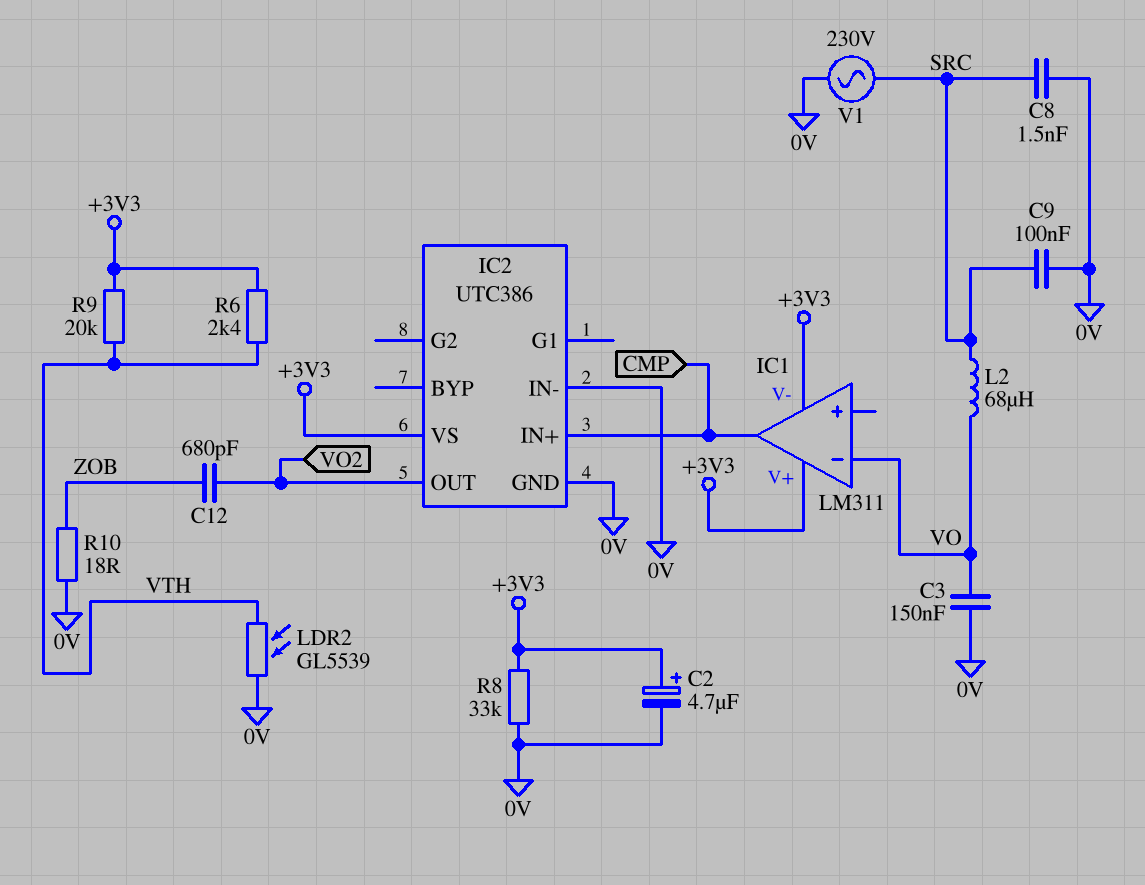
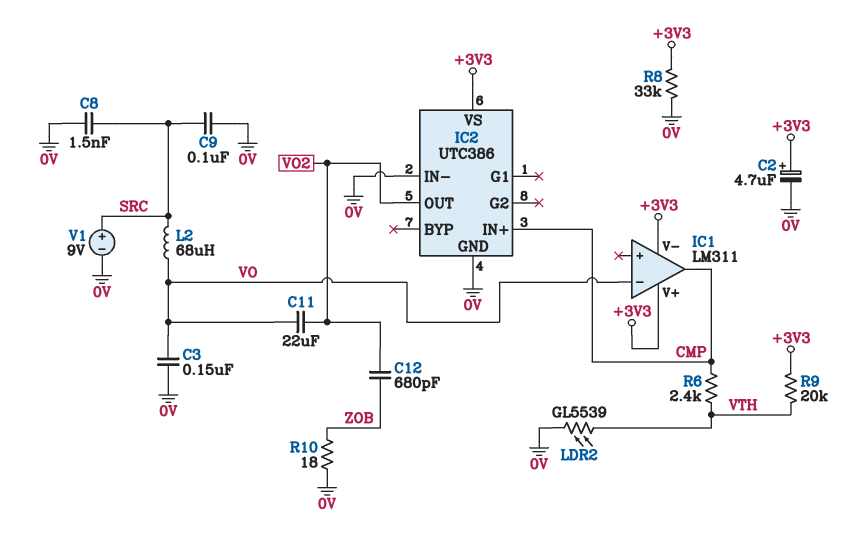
C11: none -> 22uF (VO, VO2)
R6: 2.4k (+3V3, VTH) -> 2.4k (CMP, VTH)
V1: AC 230V (0V, SRC) -> 9V (plus SRC, minus 0V)

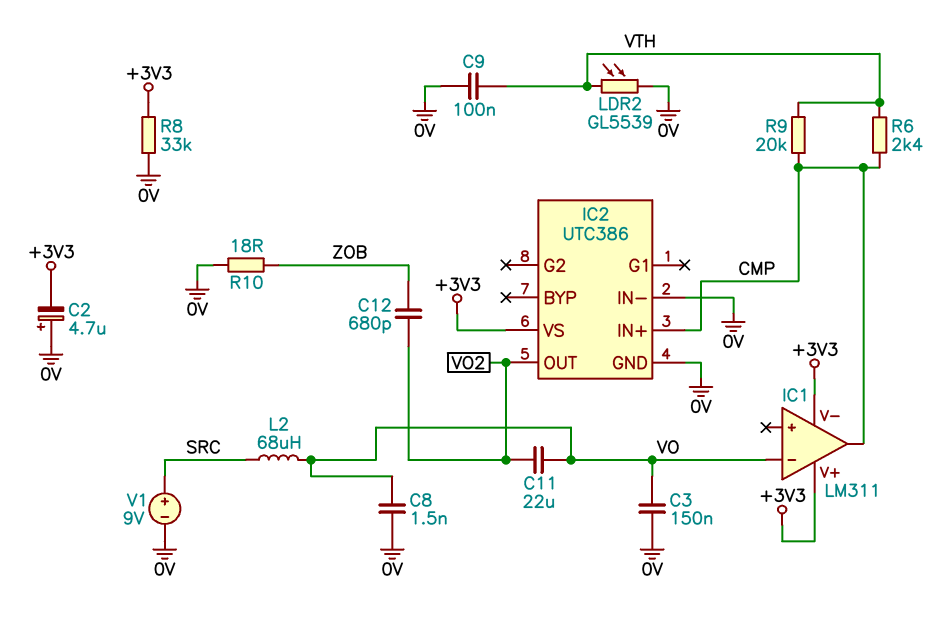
C2: 4.7uF (plus +3V3, minus 0V) -> 4.7uF (plus 0V, minus +3V3)
C8: 1.5nF (0V, SRC) -> 1.5nF (0V, VO)
C9: 100nF (0V, SRC) -> 100nF (0V, VTH)
R9: 20k (+3V3, VTH) -> 20k (CMP, VTH)

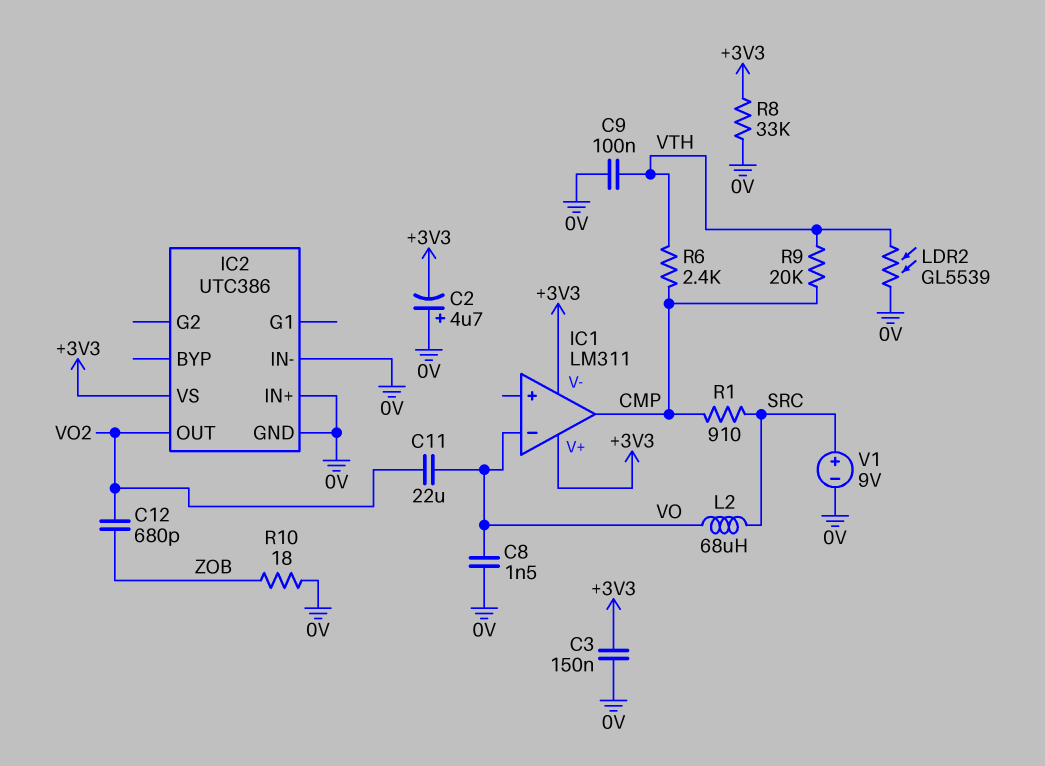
C3: 150nF (0V, VO) -> 150nF (+3V3, 0V)
IC2 pin IN+: CMP -> 0V
R1: none -> 910 (CMP, SRC)

